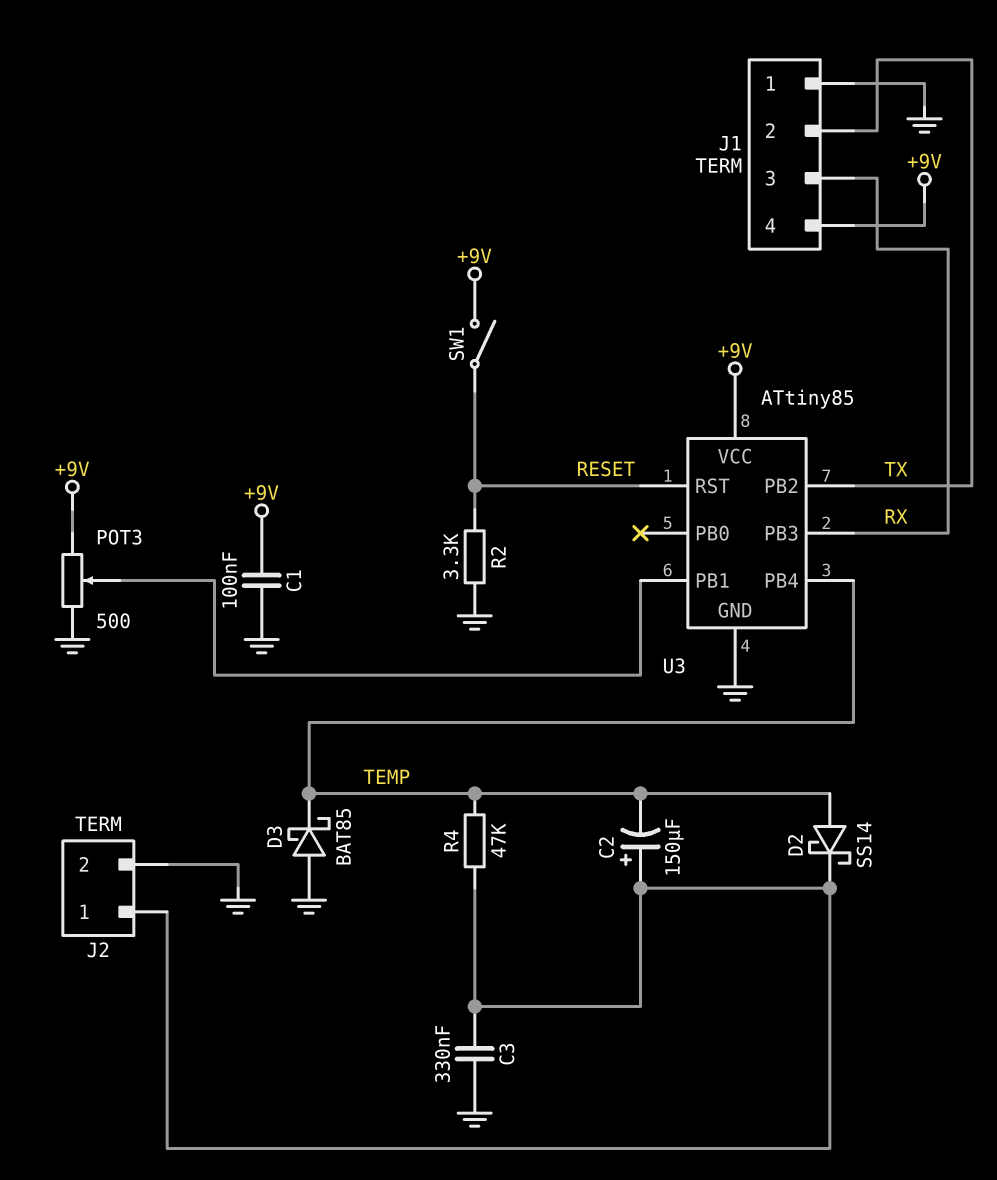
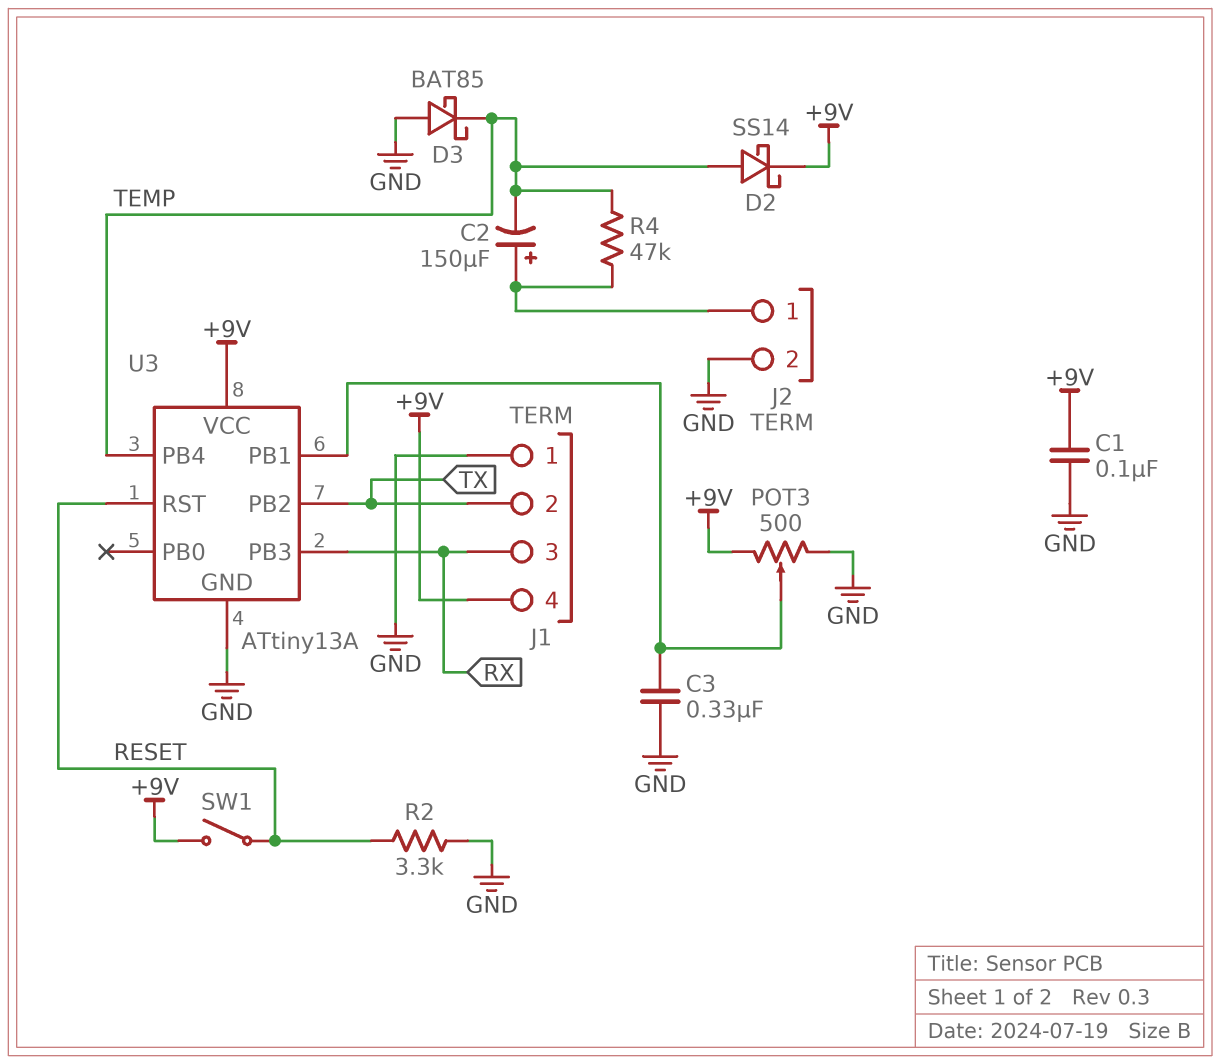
C3: 330nF (GND, J2/1) -> 330nF (GND, U3/PB1)
D2: schottky SS14 (A TEMP, K J2/1) -> schottky SS14 (A TEMP, K +9V)
U3: ATtiny85 -> ATtiny13A

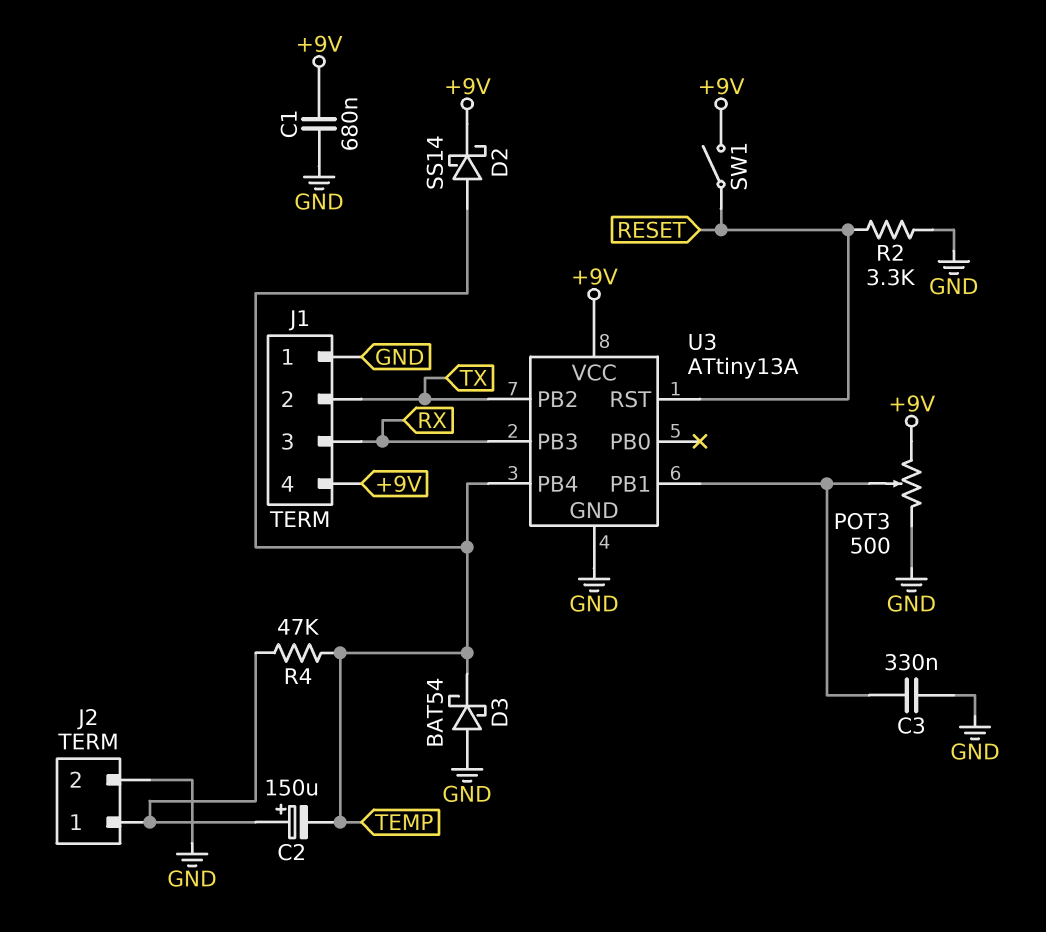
C1: 100nF (+9V, GND) -> 680nF (+9V, GND)
D3: schottky BAT85 (A GND, K TEMP) -> schottky BAT54 (A GND, K TEMP)

